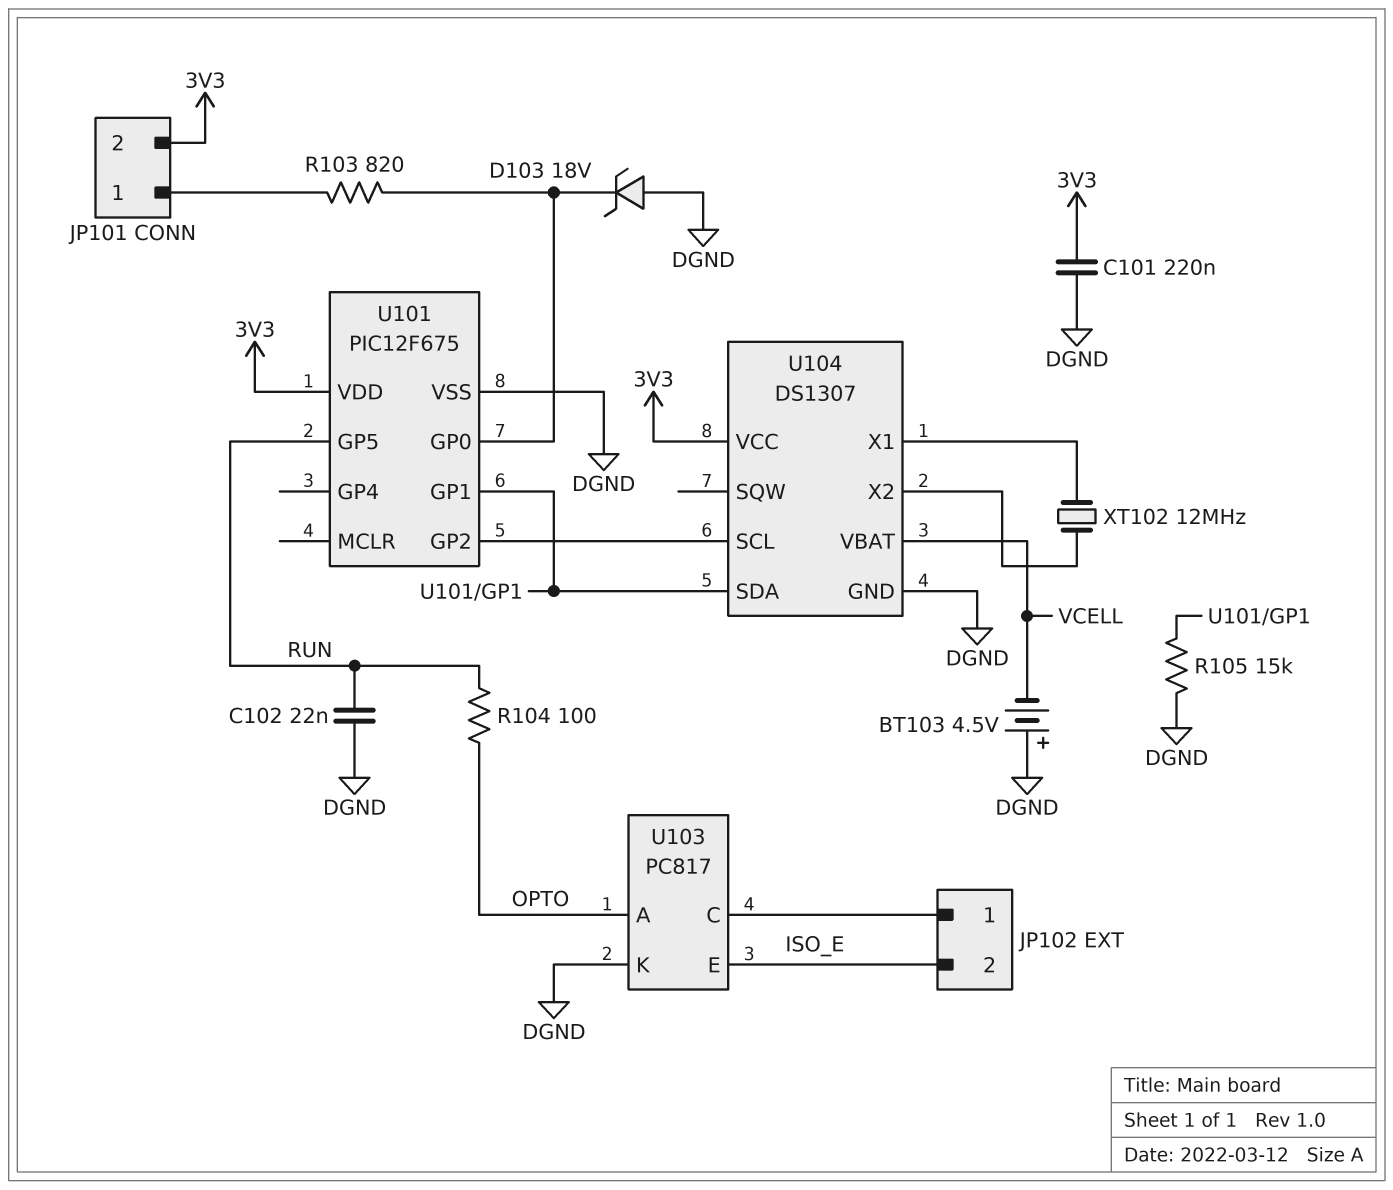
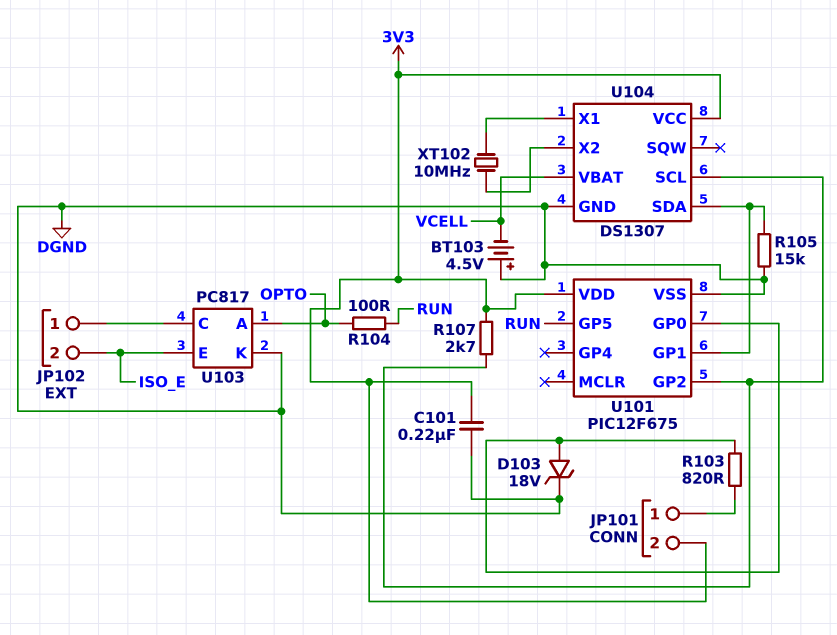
C102: 22nF (DGND, RUN) -> none
D103: zener 18V (A DGND, K U101/GP0) -> zener 18V (A U101/GP0, K DGND)
R107: none -> 2.7k (3V3, U101/GP2)
XT102: 12MHz (U104/X1, U104/X2) -> 10MHz (U104/X1, U104/X2)

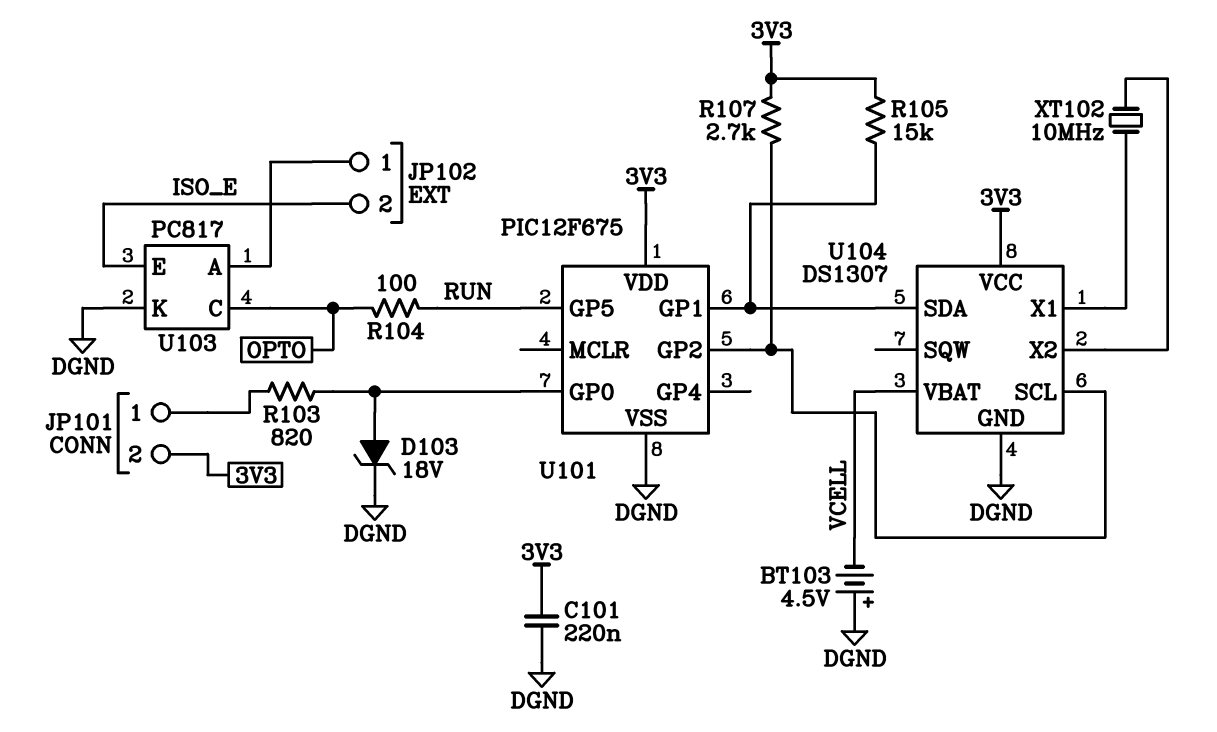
R105: 15k (DGND, U101/GP1) -> 15k (3V3, U101/GP1)
U103 pin A: OPTO -> JP102/1
U103 pin C: JP102/1 -> OPTO

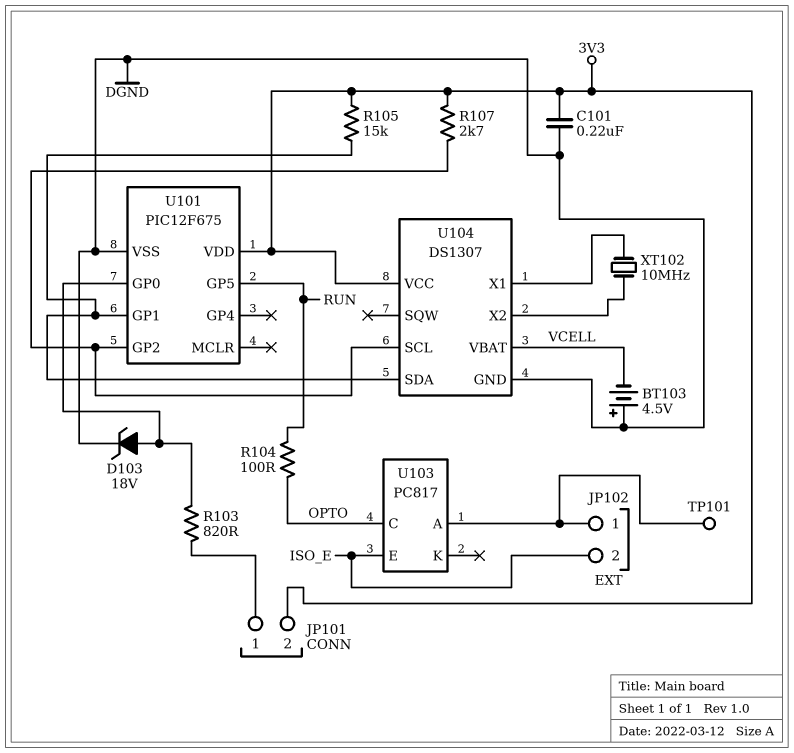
TP101: none -> test point (JP102/1)
U103 pin K: DGND -> none

